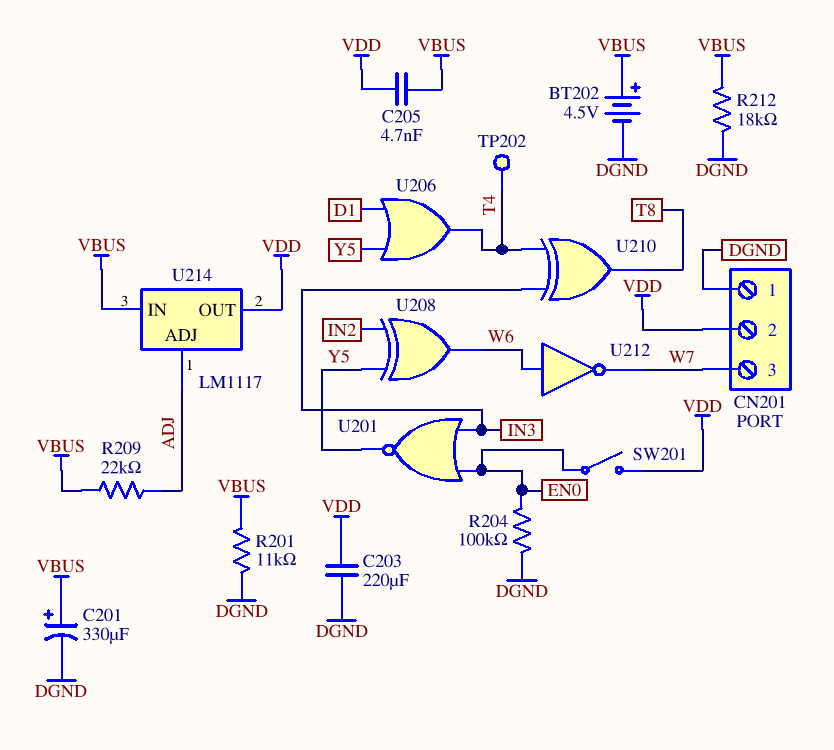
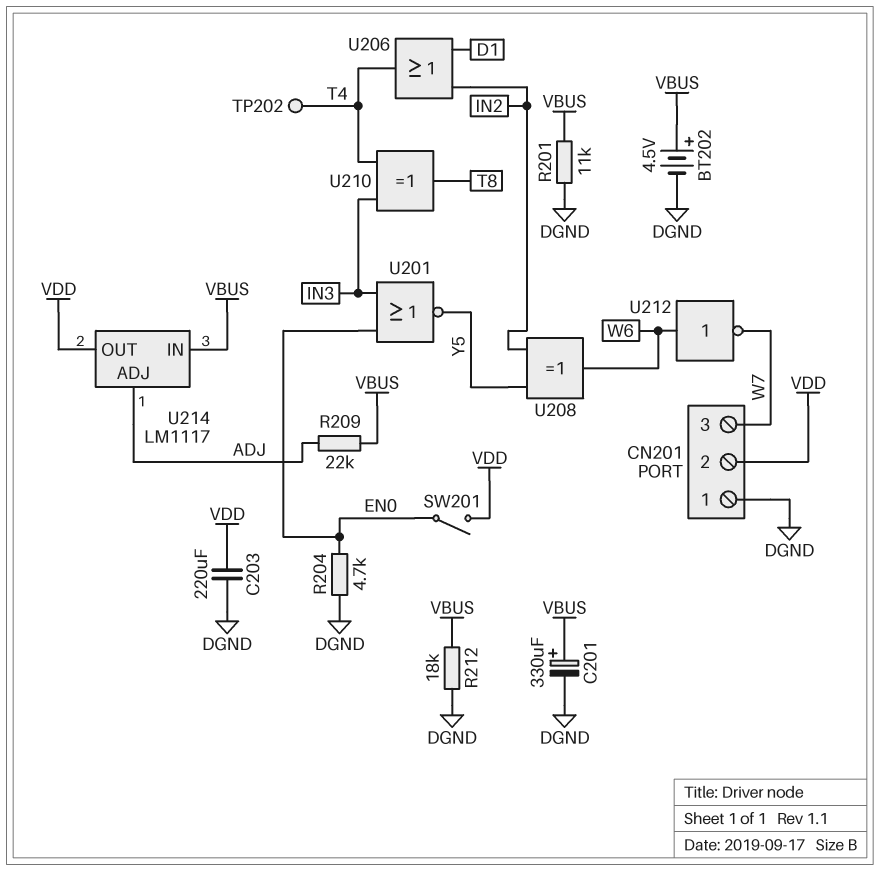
C205: 4.7nF (VBUS, VDD) -> none
R204: 100k (DGND, EN0) -> 4.7k (DGND, EN0)
U206: OR (in D1, in Y5, out T4) -> OR (in D1, in IN2, out T4)

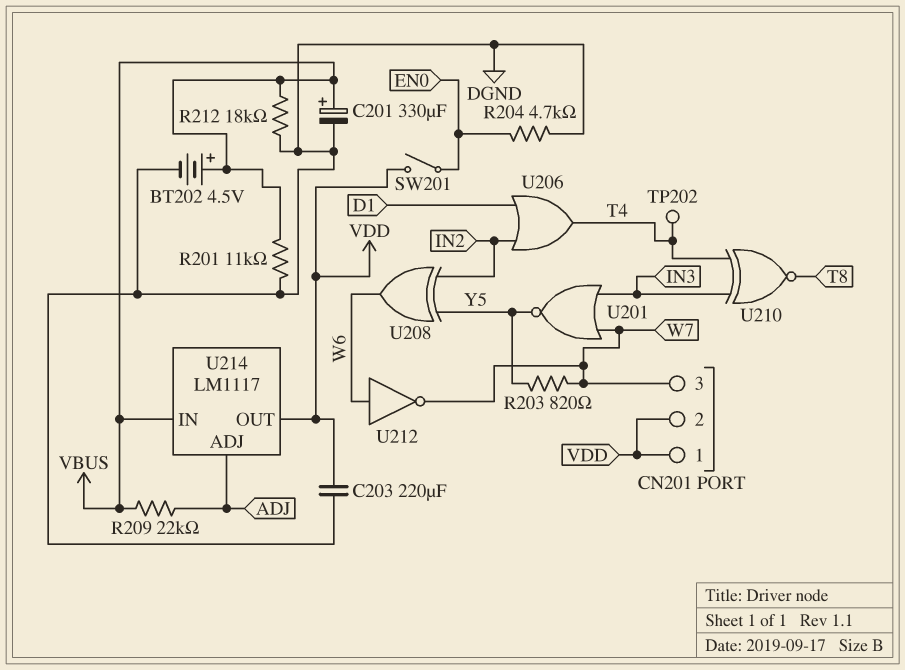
CN201 pin 1: DGND -> VDD
R203: none -> 820 (W7, Y5)
U201: NOR (in EN0, in IN3, out Y5) -> NOR (in IN3, in W7, out Y5)
U210: XOR (in IN3, in T4, out T8) -> XNOR (in IN3, in T4, out T8)

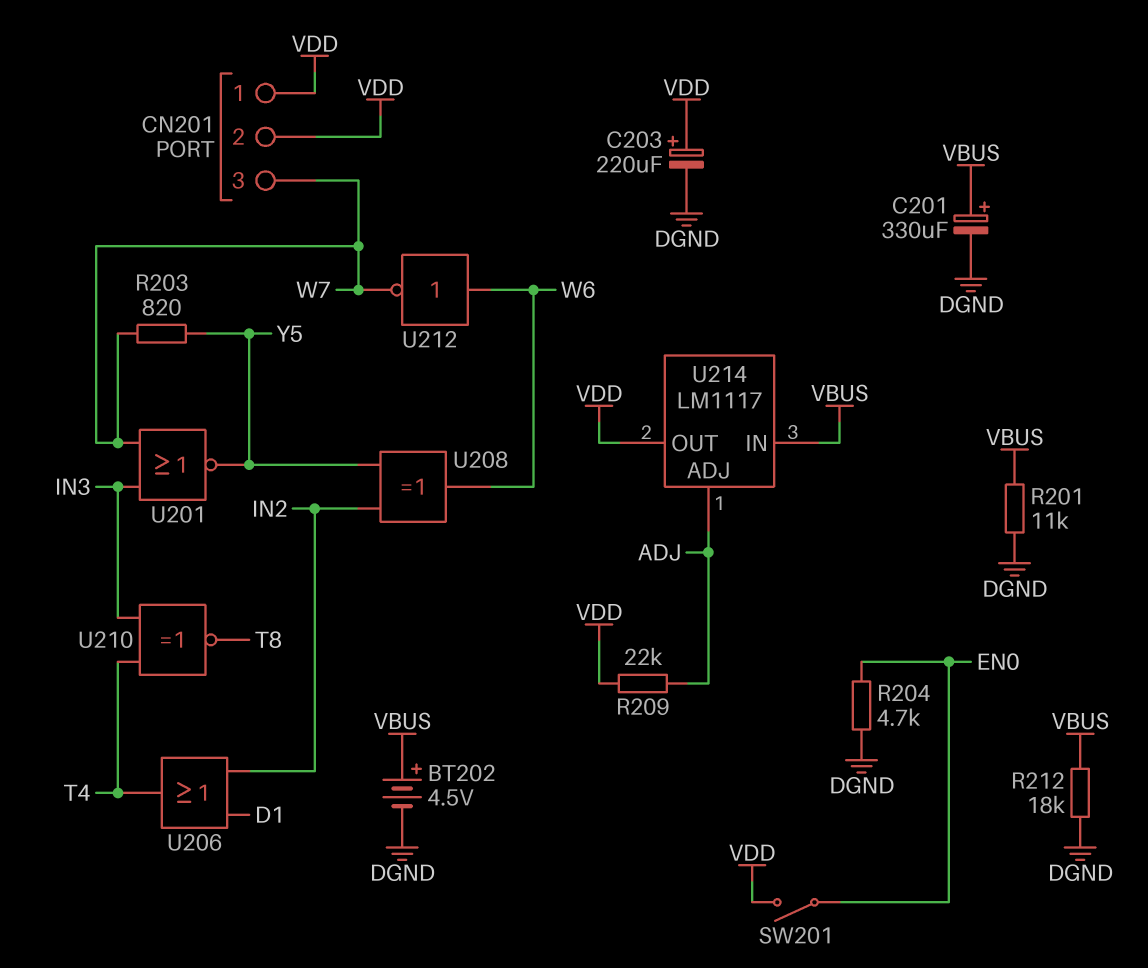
C203: 220uF (DGND, VDD) -> 220uF (plus VDD, minus DGND)
R209: 22k (ADJ, VBUS) -> 22k (ADJ, VDD)
TP202: test point (T4) -> none

